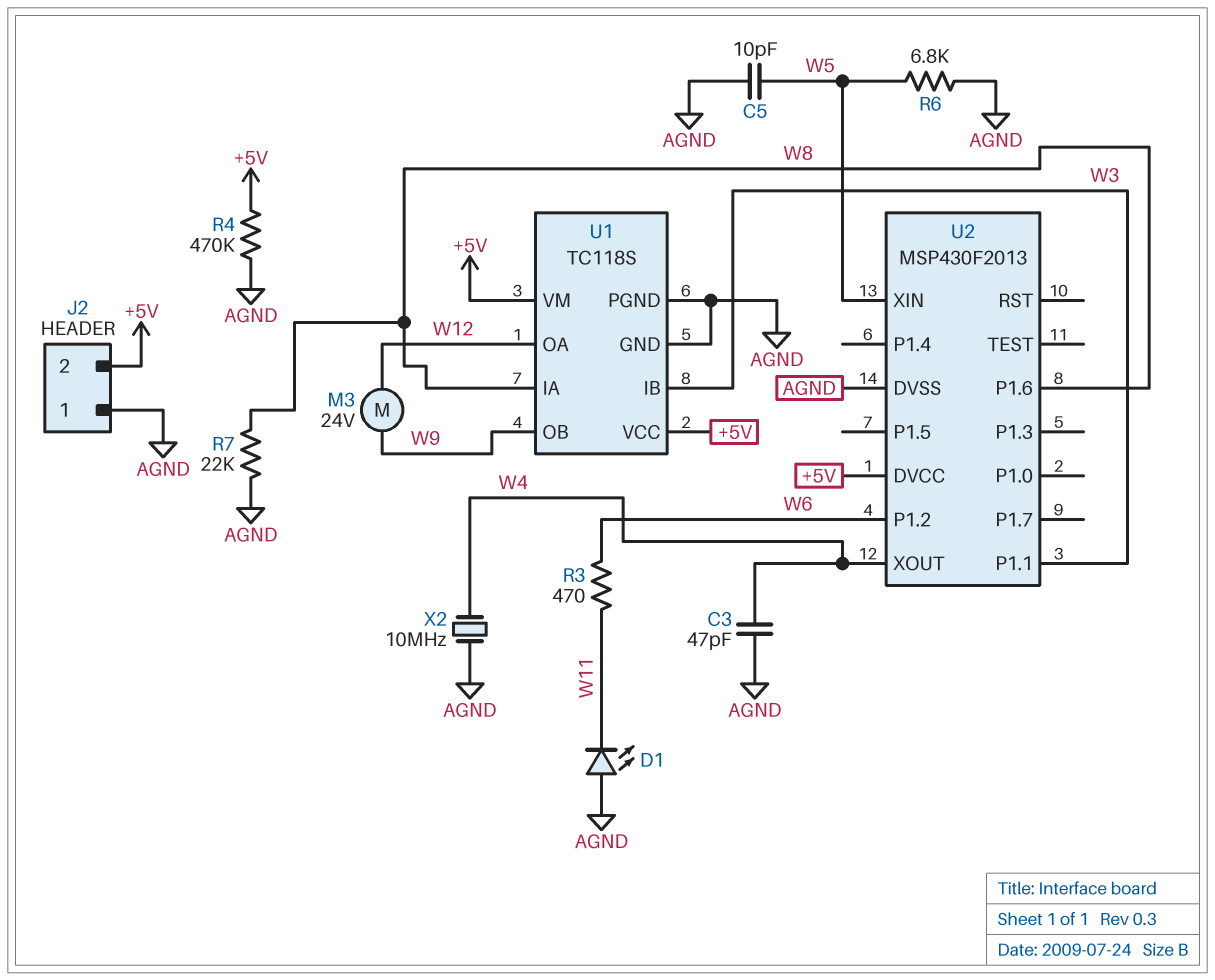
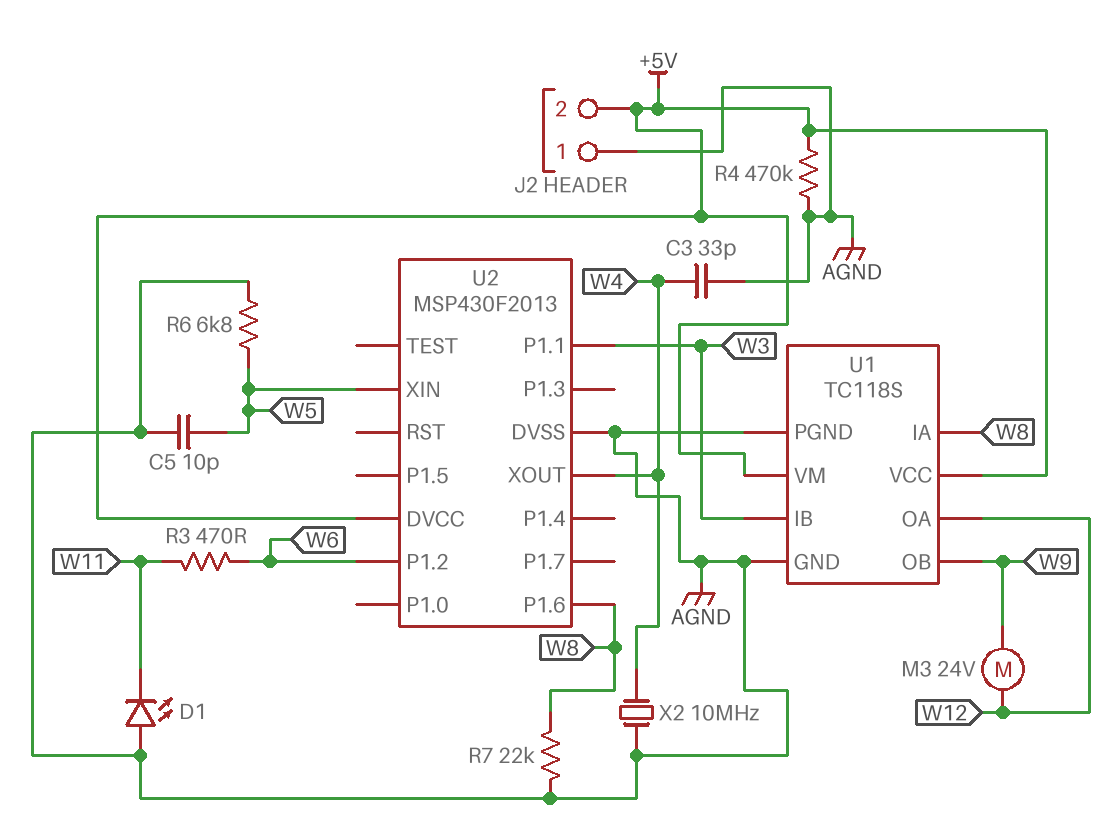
C3: 47pF (AGND, W4) -> 33pF (AGND, W4)

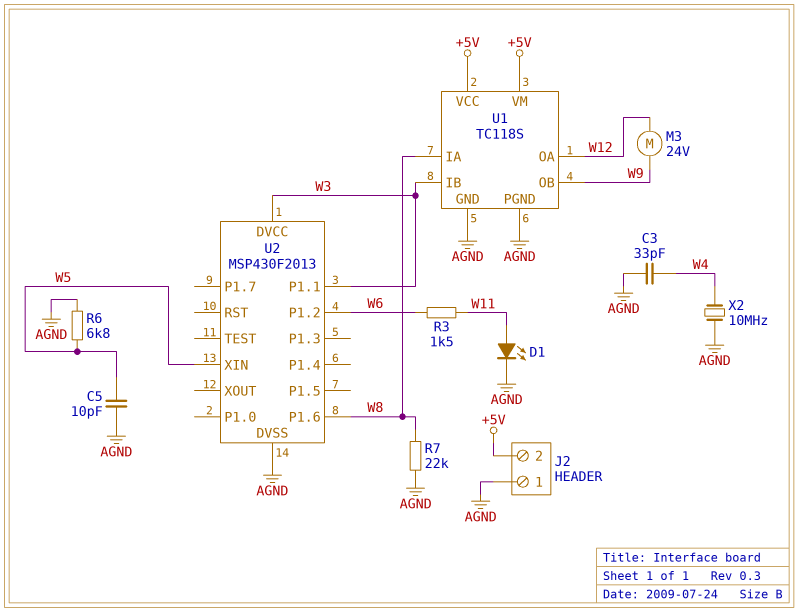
D1: LED (A AGND, K W11) -> LED (A W11, K AGND)
R3: 470 (W6, W11) -> 1.5k (W6, W11)
R4: 470k (+5V, AGND) -> none
U2 pin DVCC: +5V -> W3
U2 pin XOUT: W4 -> none

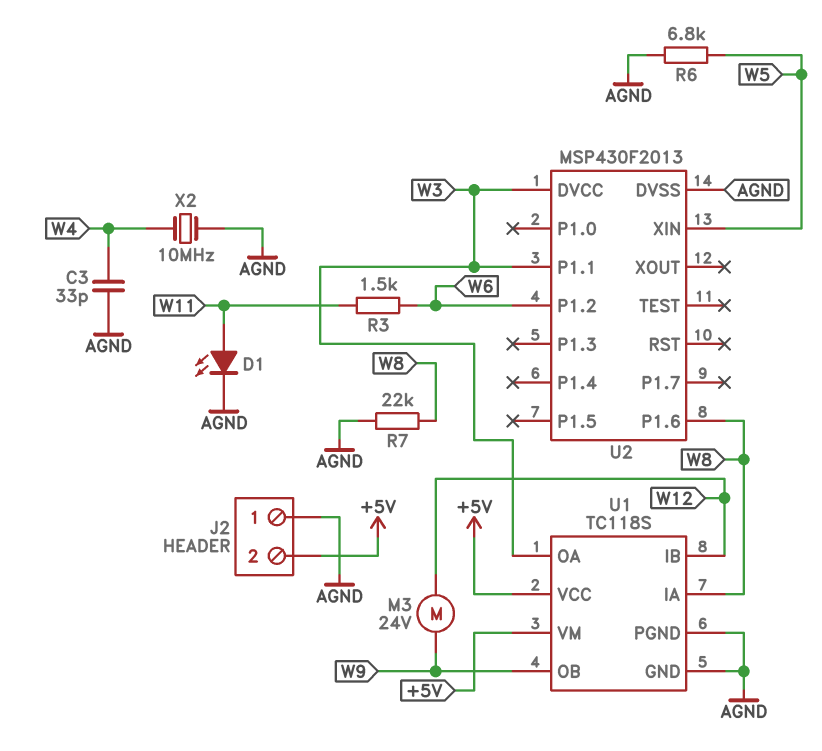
C5: 10pF (AGND, W5) -> none
U1 pin IB: W3 -> W12
U1 pin OA: W12 -> W3

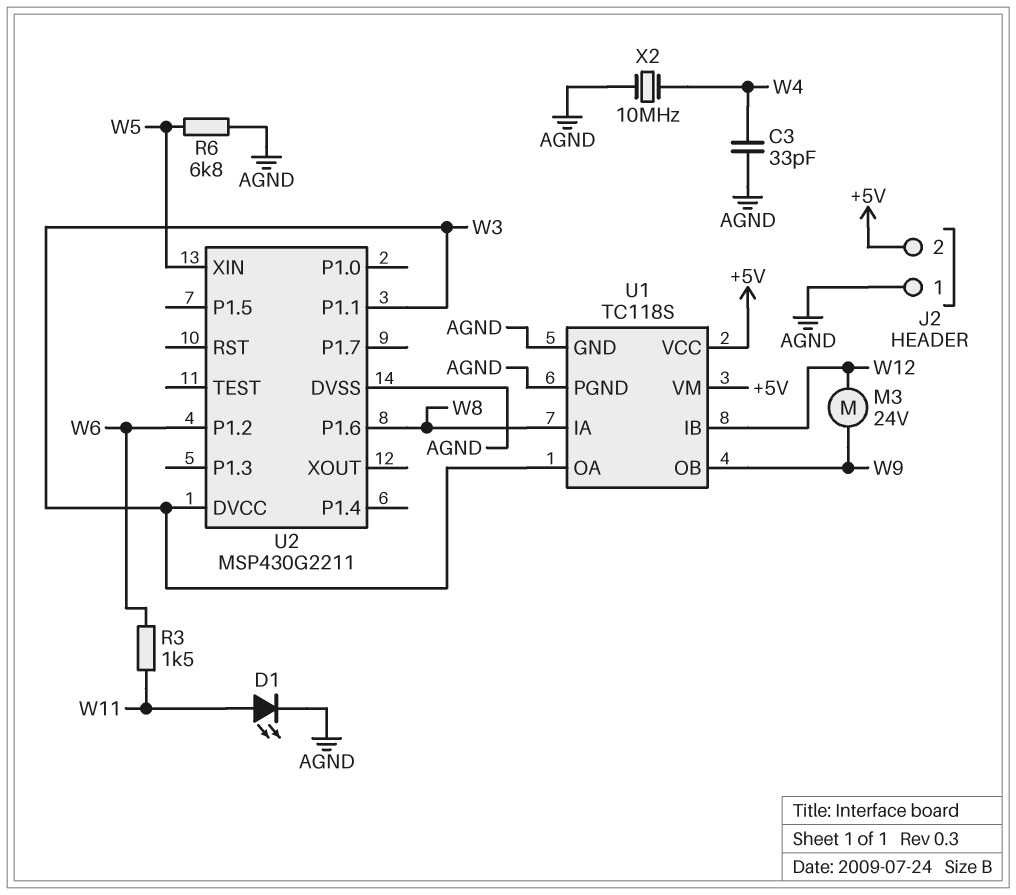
R7: 22k (AGND, W8) -> none
U2: MSP430F2013 -> MSP430G2211

